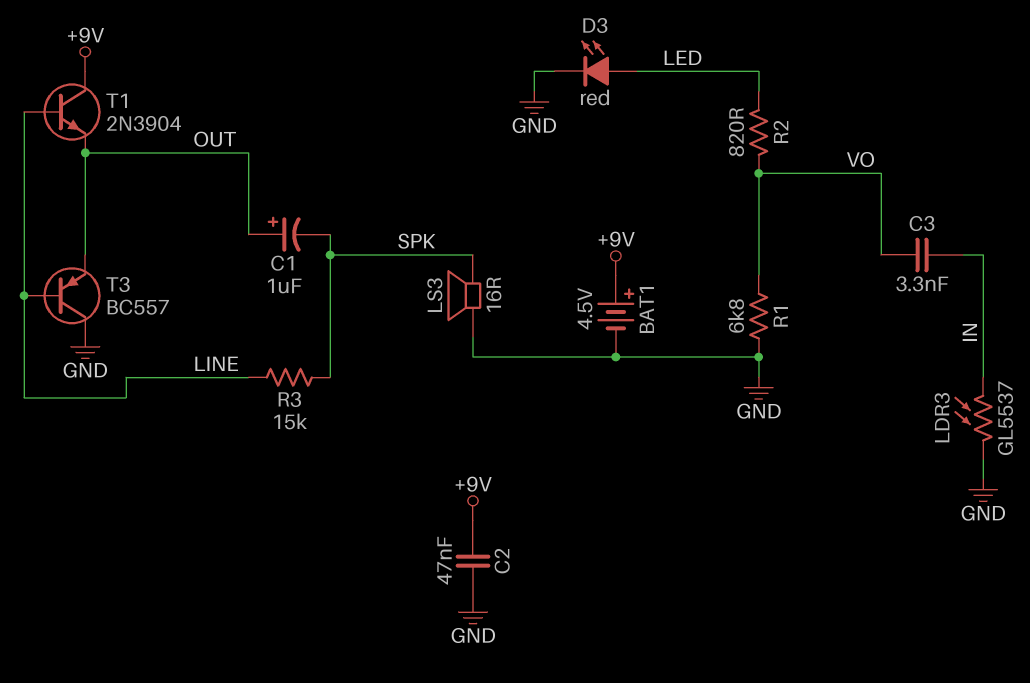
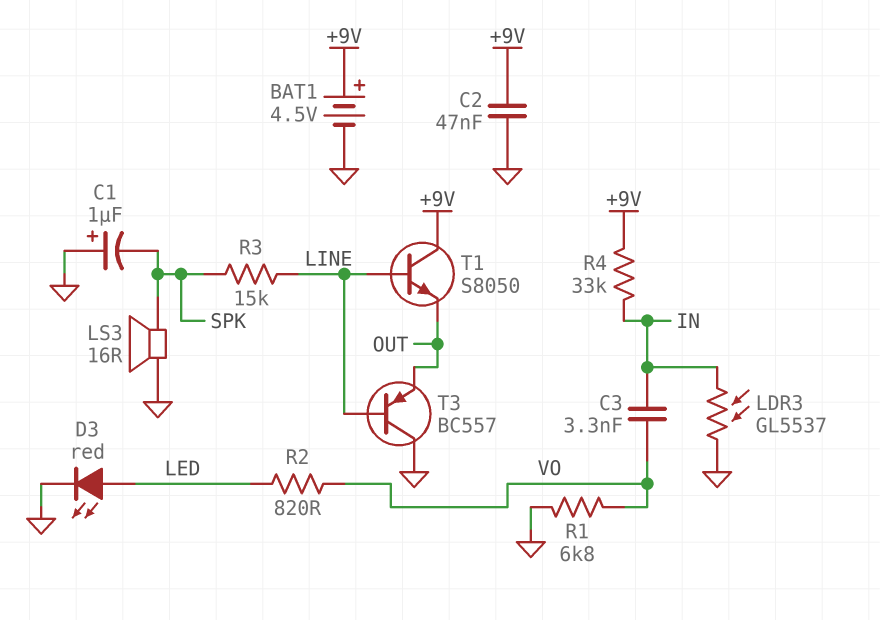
C1: 1uF (plus OUT, minus SPK) -> 1uF (plus GND, minus SPK)
R4: none -> 33k (+9V, IN)
T1: NPN 2N3904 (B LINE, C +9V, E OUT) -> NPN S8050 (B LINE, C +9V, E OUT)

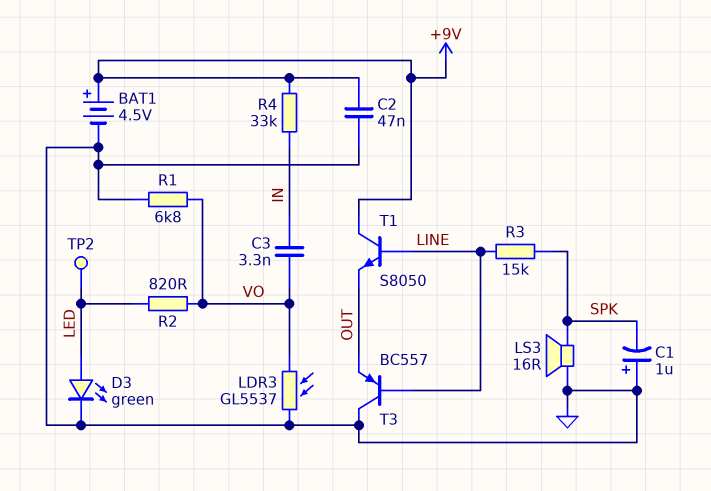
D3: LED red (A LED, K GND) -> LED green (A LED, K GND)
LDR3: GL5537 (GND, IN) -> GL5537 (GND, VO)
TP2: none -> test point (LED)

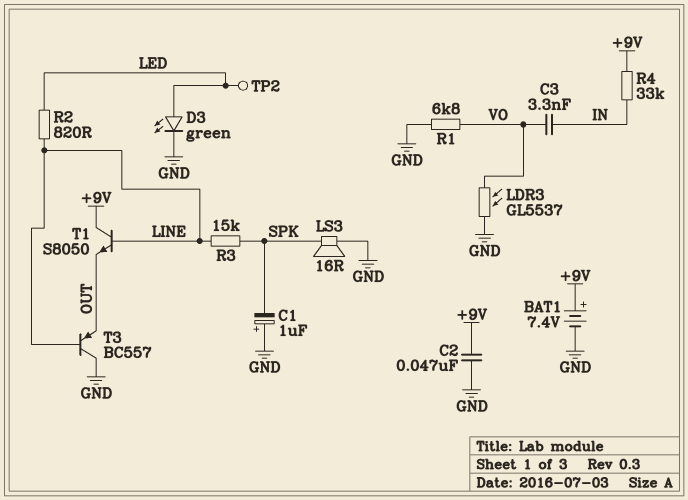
BAT1: 4.5V (plus +9V, minus GND) -> 7.4V (plus +9V, minus GND)
R2: 820 (LED, VO) -> 820 (LED, LINE)

